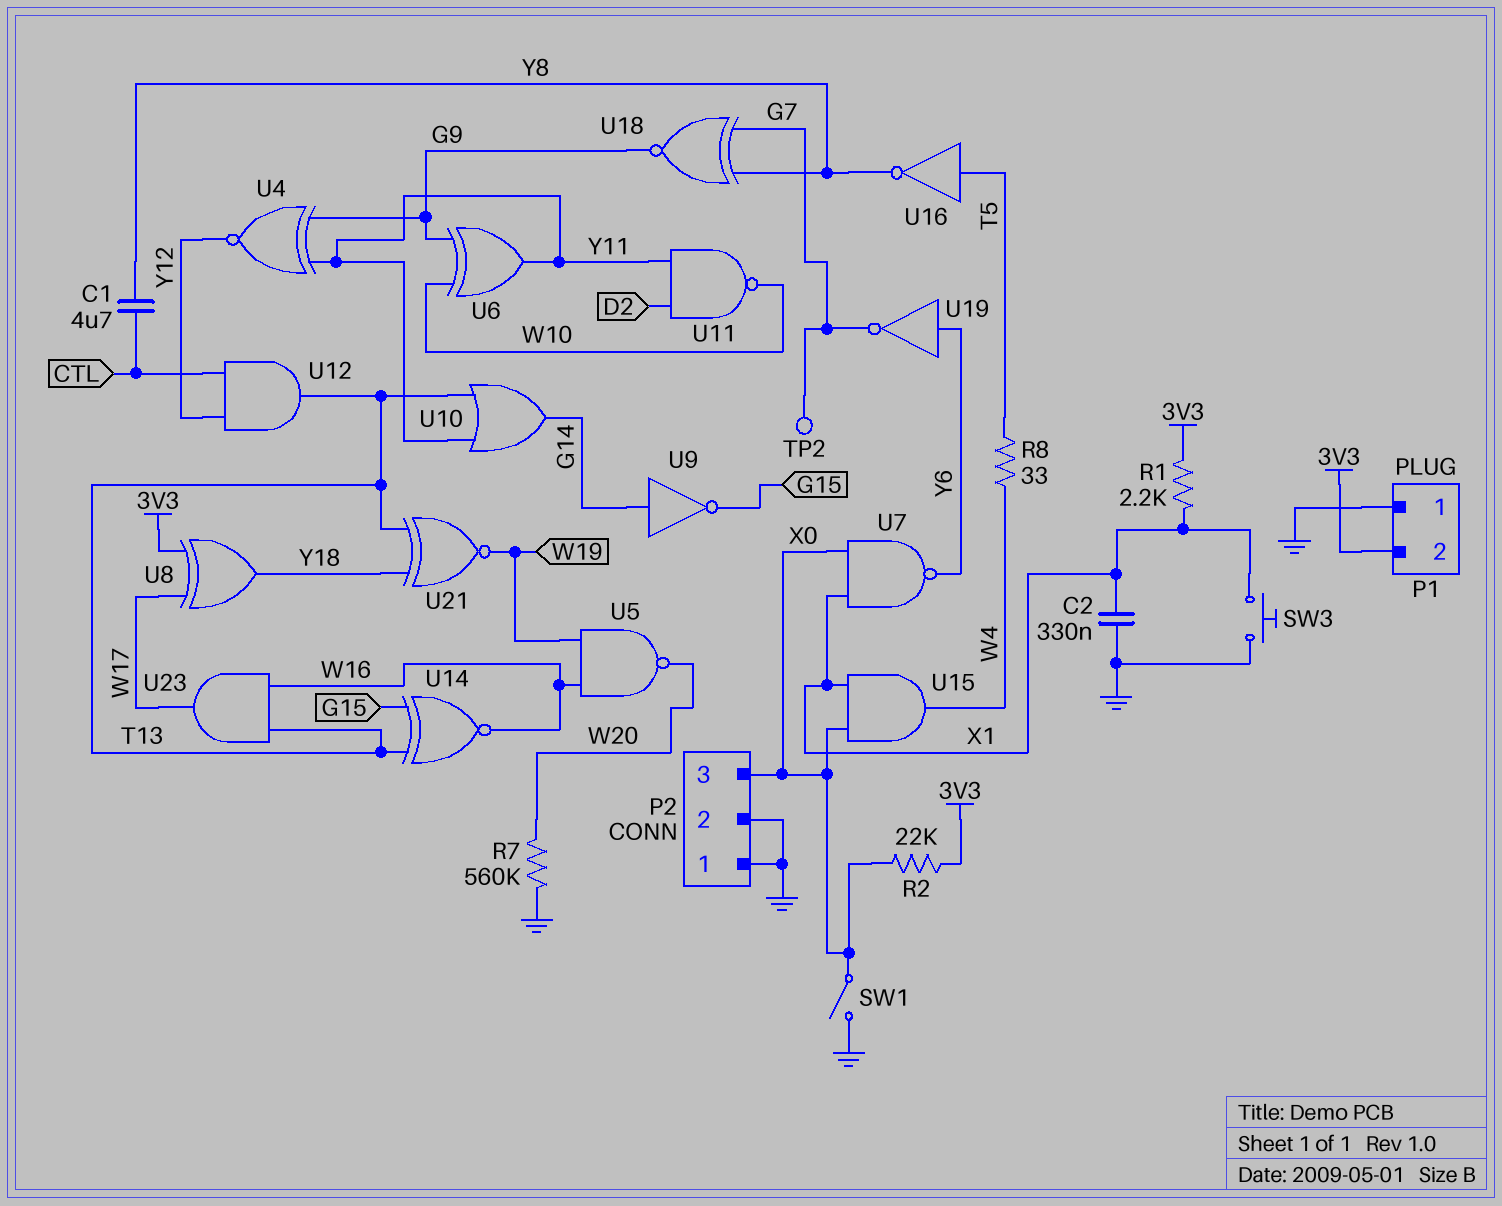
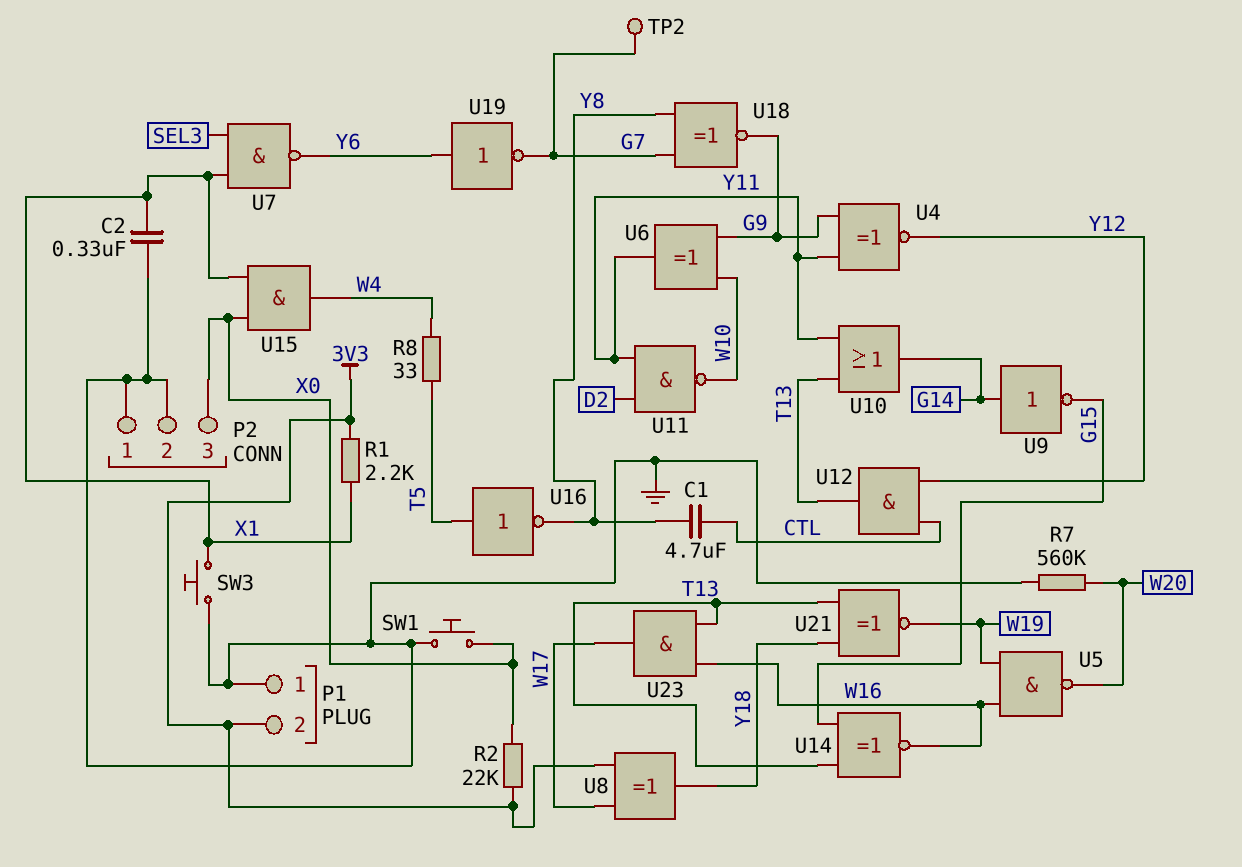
SW1: switch (GND, X0) -> button (GND, X0)
U7: NAND (in X0, in X1, out Y6) -> NAND (in SEL3, in X1, out Y6)

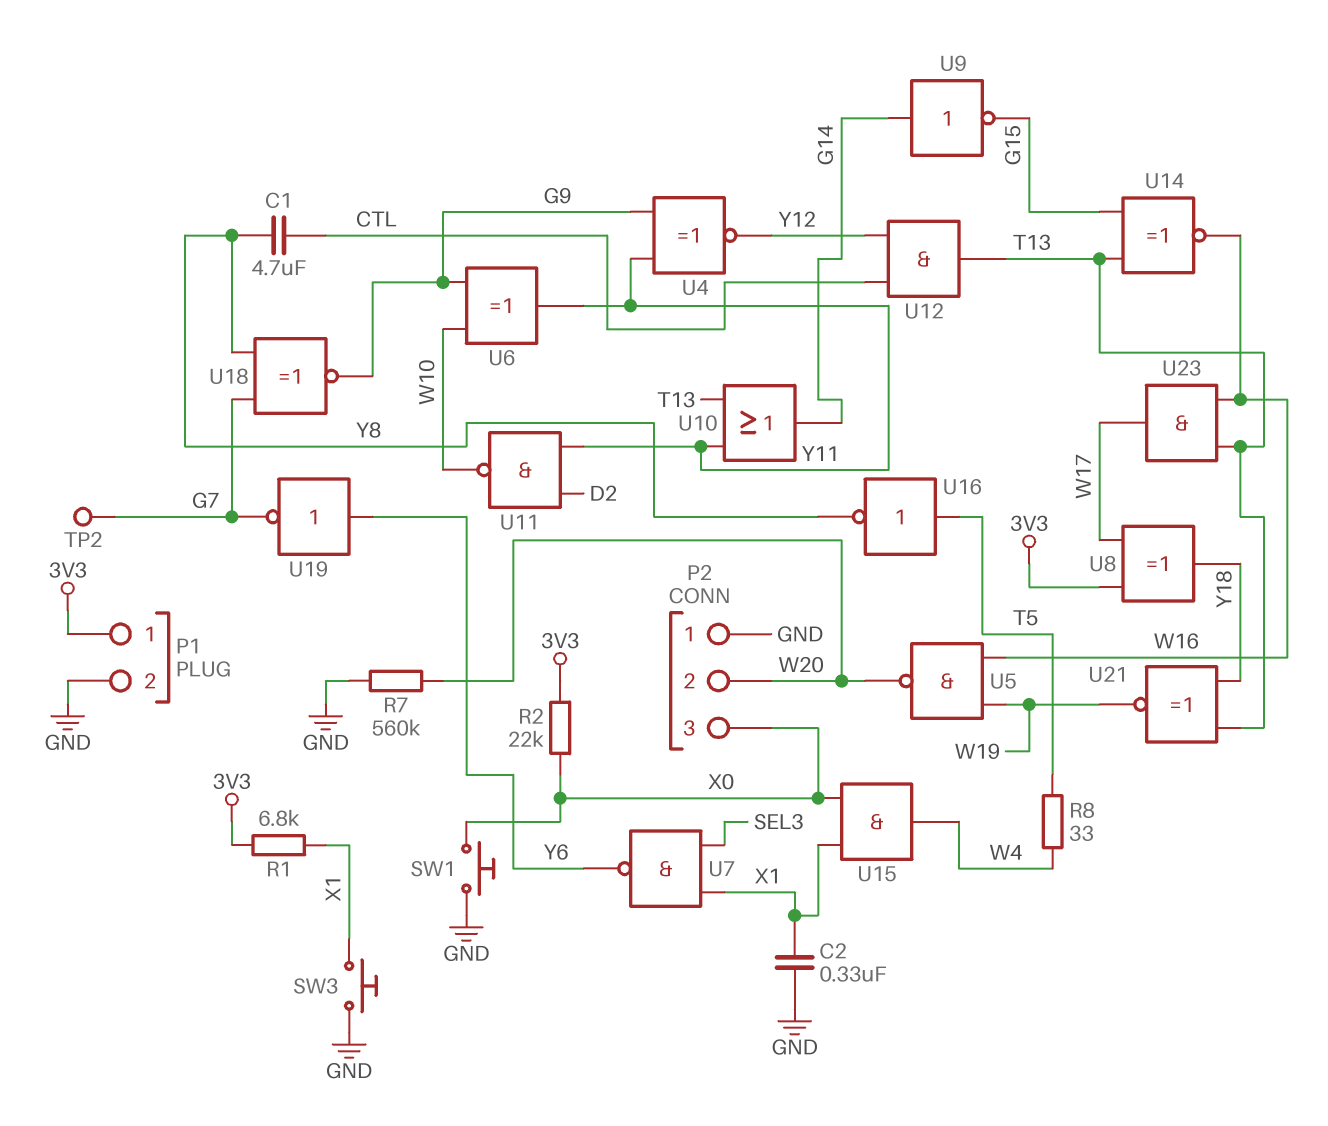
P1 pin 1: GND -> 3V3
P1 pin 2: 3V3 -> GND
P2 pin 2: GND -> W20
R1: 2.2k (3V3, X1) -> 6.8k (3V3, X1)

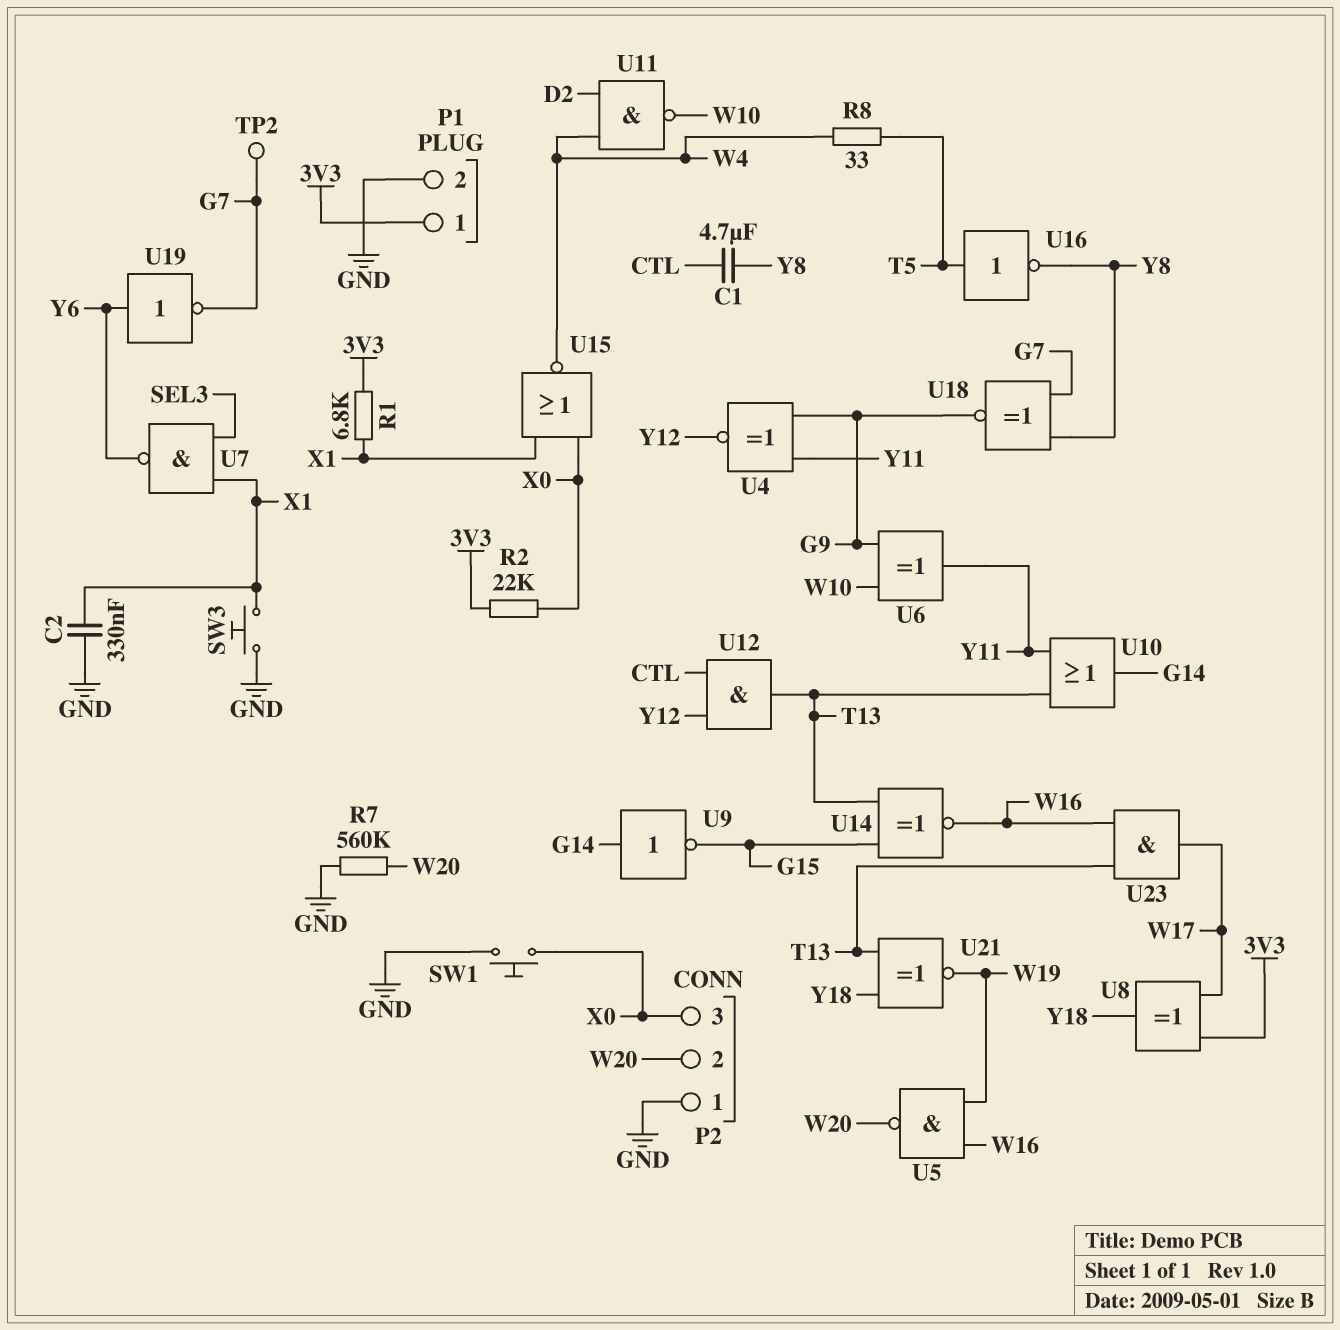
U11: NAND (in D2, in Y11, out W10) -> NAND (in D2, in W4, out W10)
U15: AND (in X0, in X1, out W4) -> NOR (in X0, in X1, out W4)

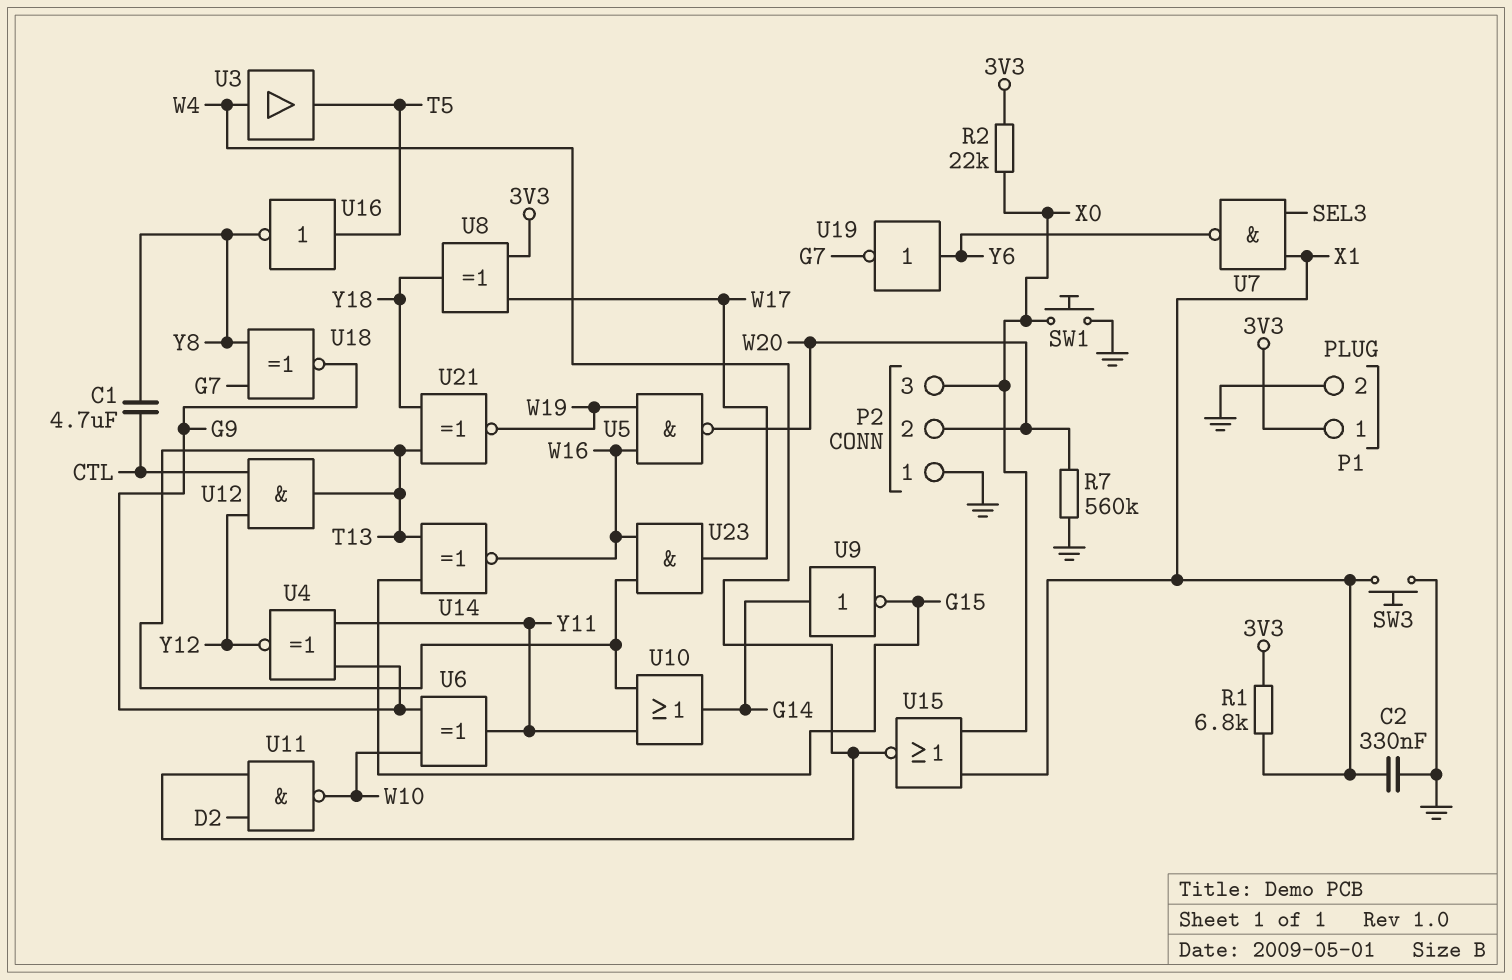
R8: 33 (T5, W4) -> none
TP2: test point (G7) -> none
U3: none -> buffer (in W4, out T5)

